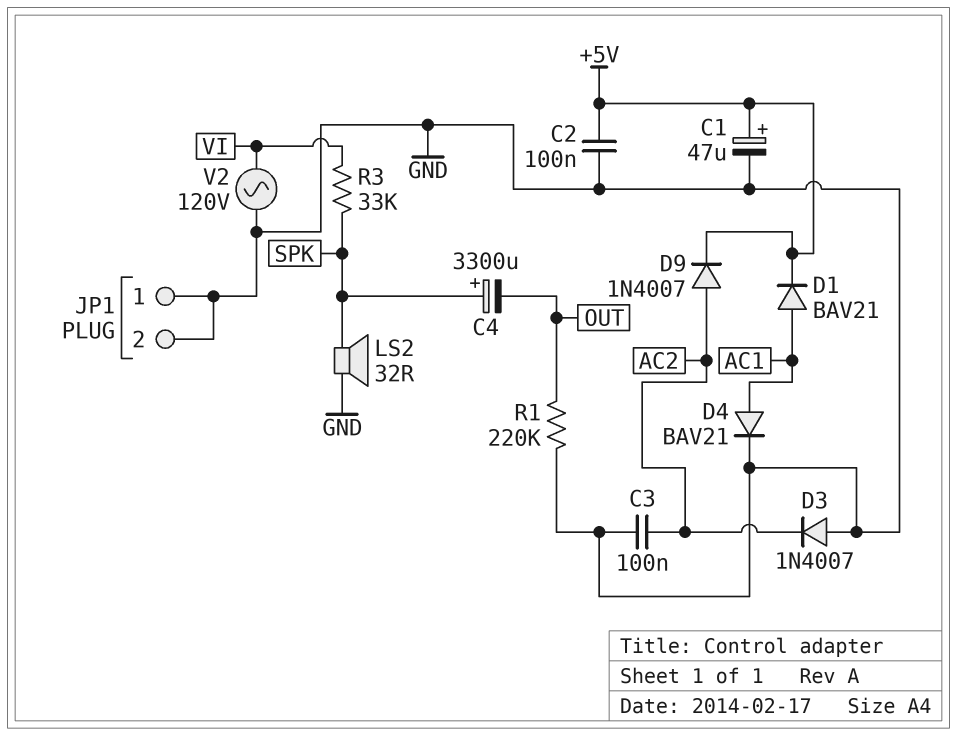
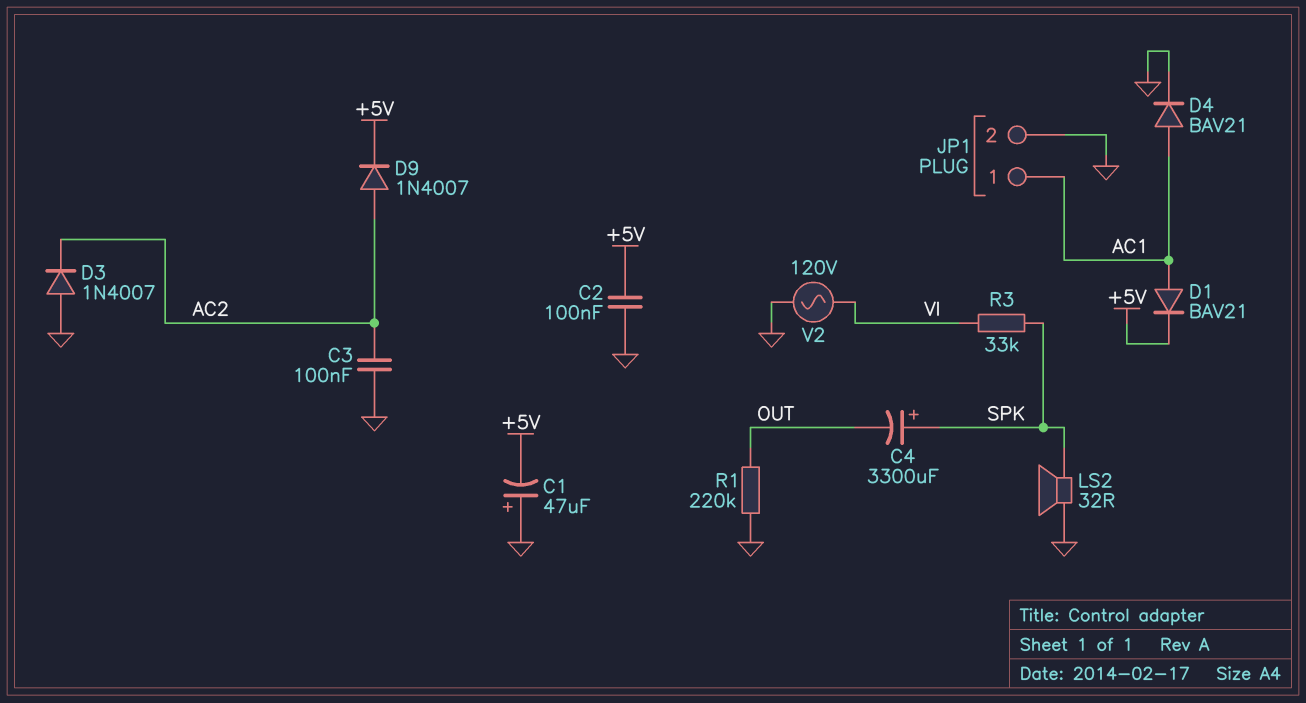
C1: 47uF (plus +5V, minus GND) -> 47uF (plus GND, minus +5V)
JP1 pin 1: GND -> AC1

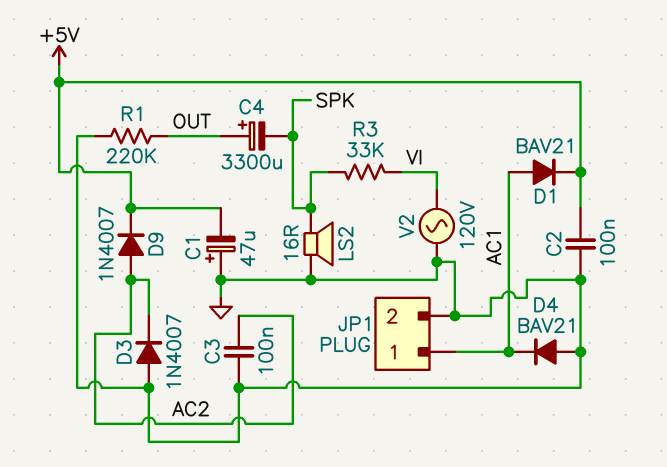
C4: 3300uF (plus SPK, minus OUT) -> 3300uF (plus OUT, minus SPK)
D4: diode BAV21 (A AC1, K GND) -> diode BAV21 (A GND, K AC1)
LS2: speaker 32R (GND, SPK) -> speaker 16R (GND, SPK)

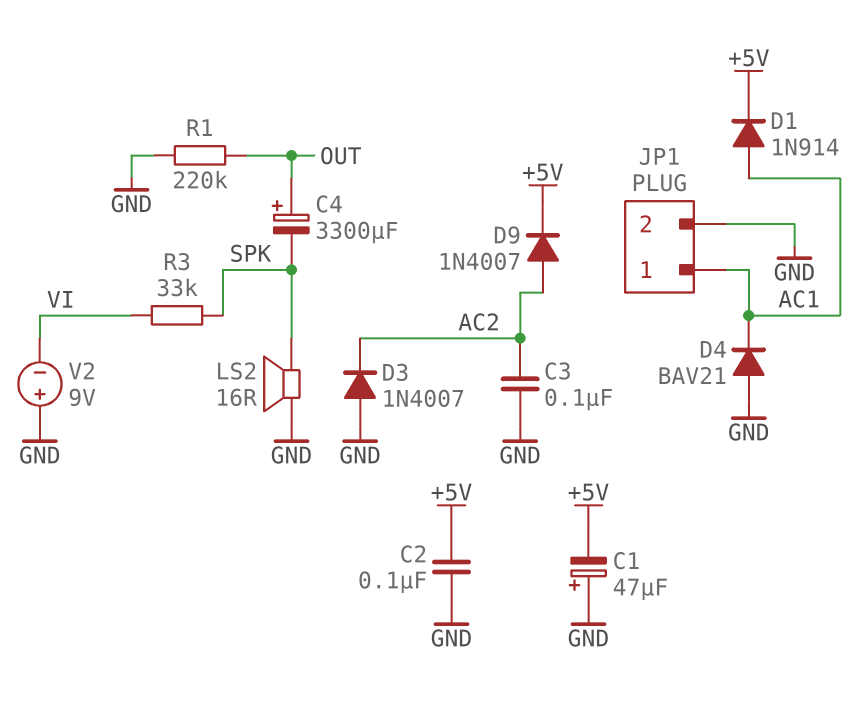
D1: diode BAV21 (A AC1, K +5V) -> diode 1N914 (A AC1, K +5V)
V2: AC 120V (GND, VI) -> 9V (plus GND, minus VI)

